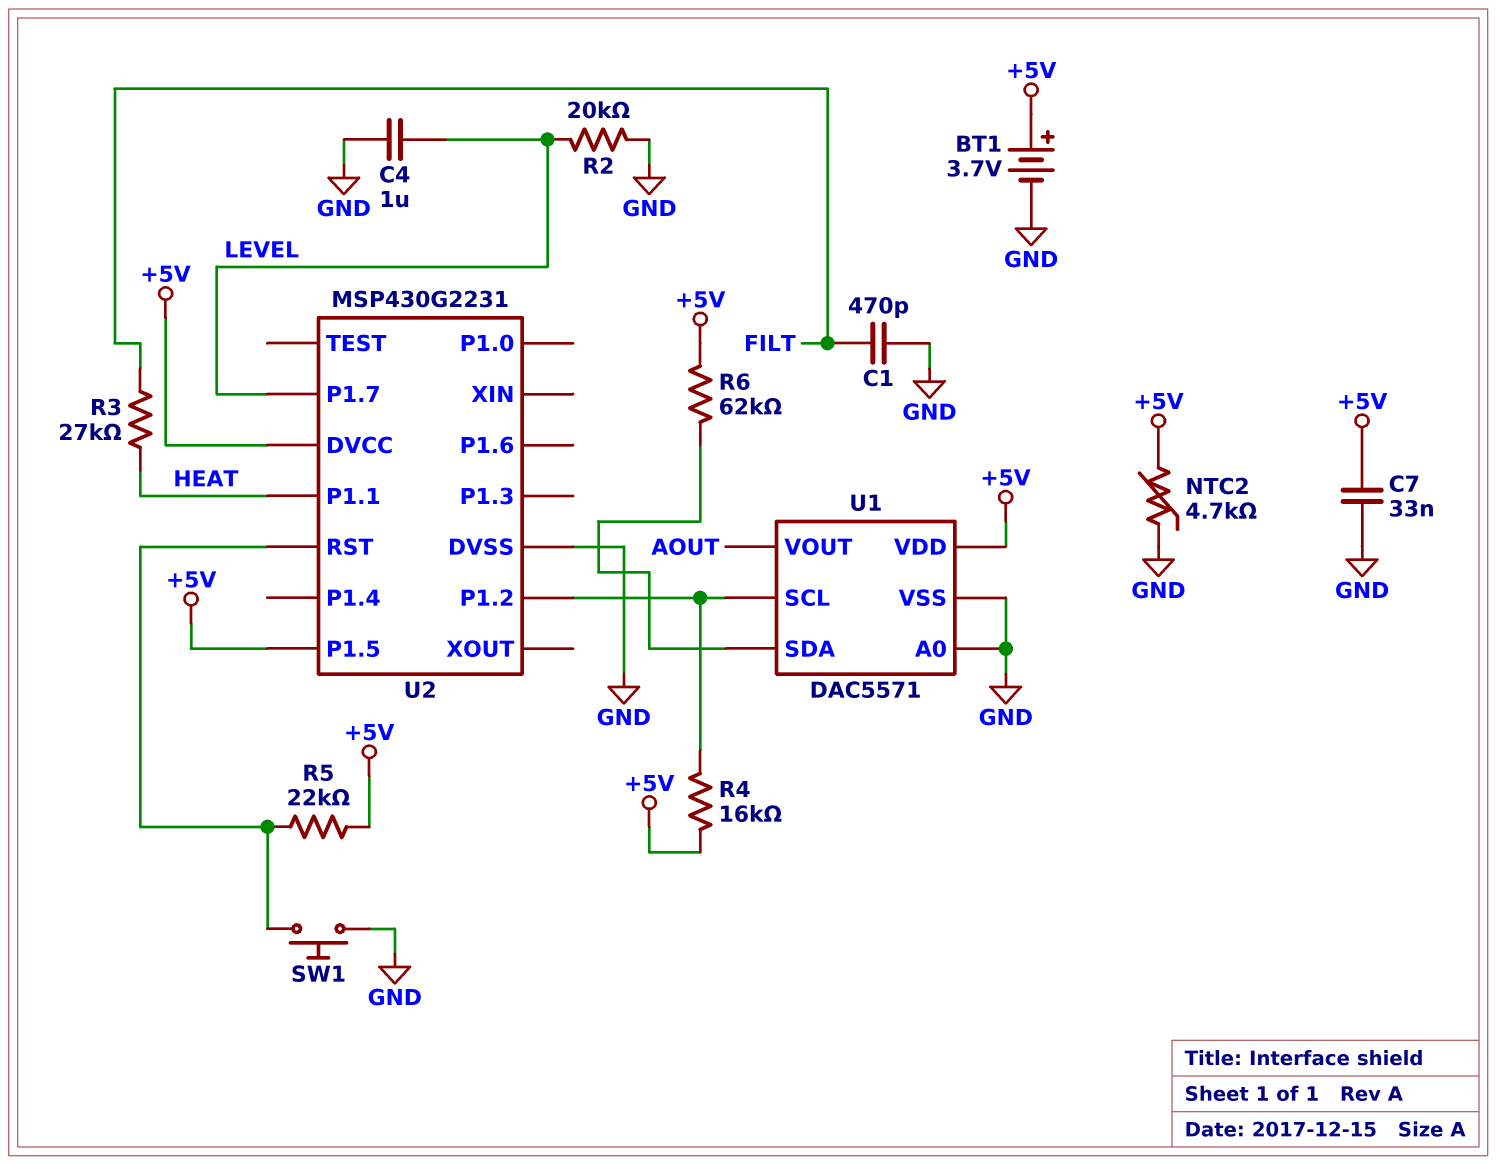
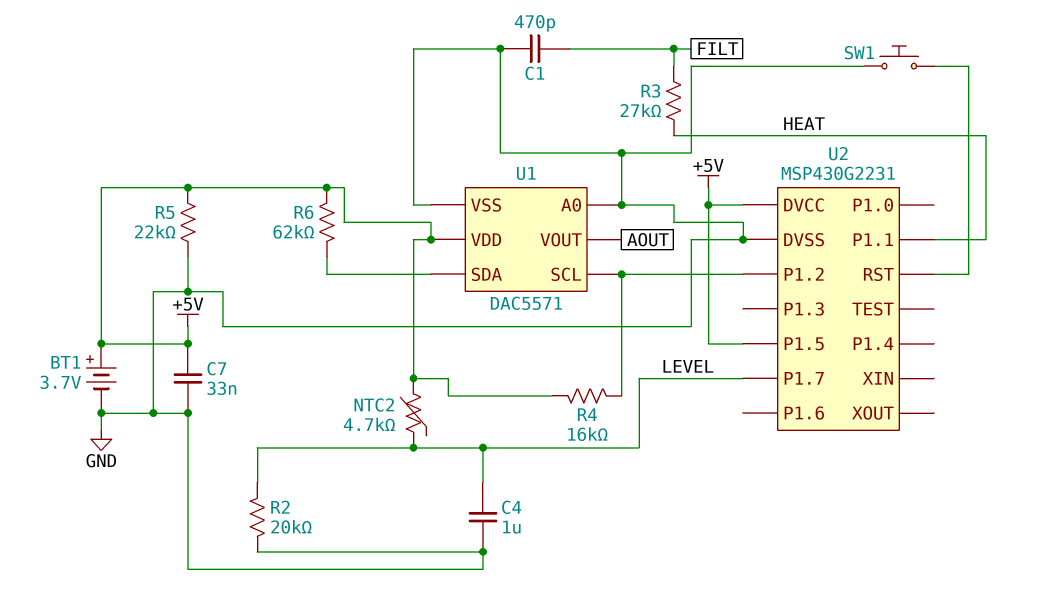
NTC2: 4.7k (+5V, GND) -> 4.7k (+5V, LEVEL)
R5: 22k (+5V, U2/RST) -> 22k (+5V, GND)

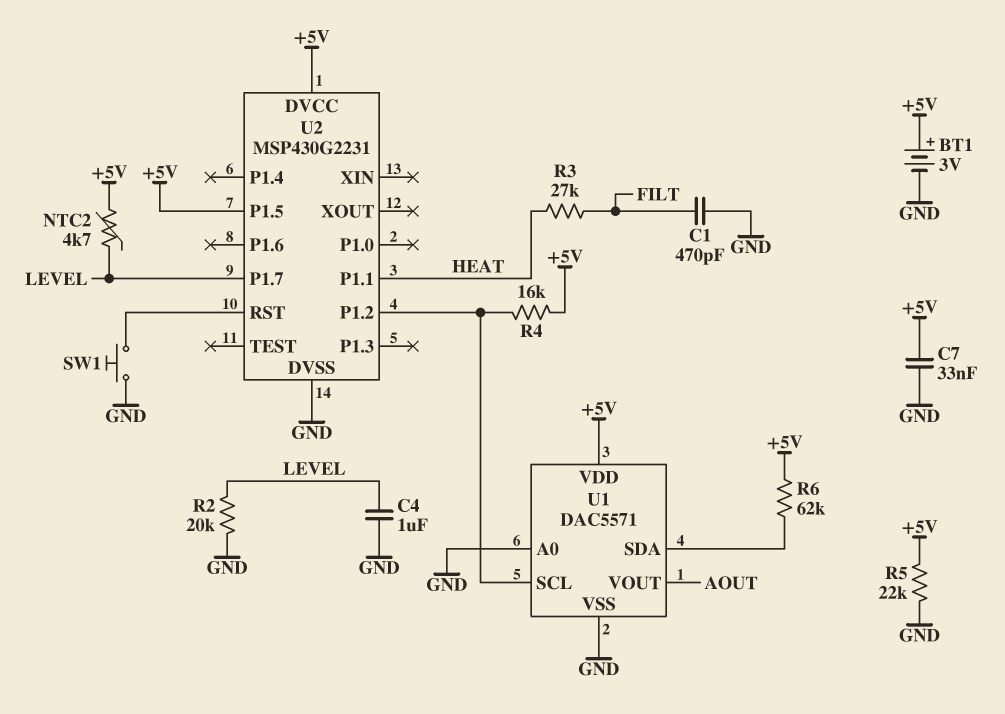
BT1: 3.7V (plus +5V, minus GND) -> 3V (plus +5V, minus GND)

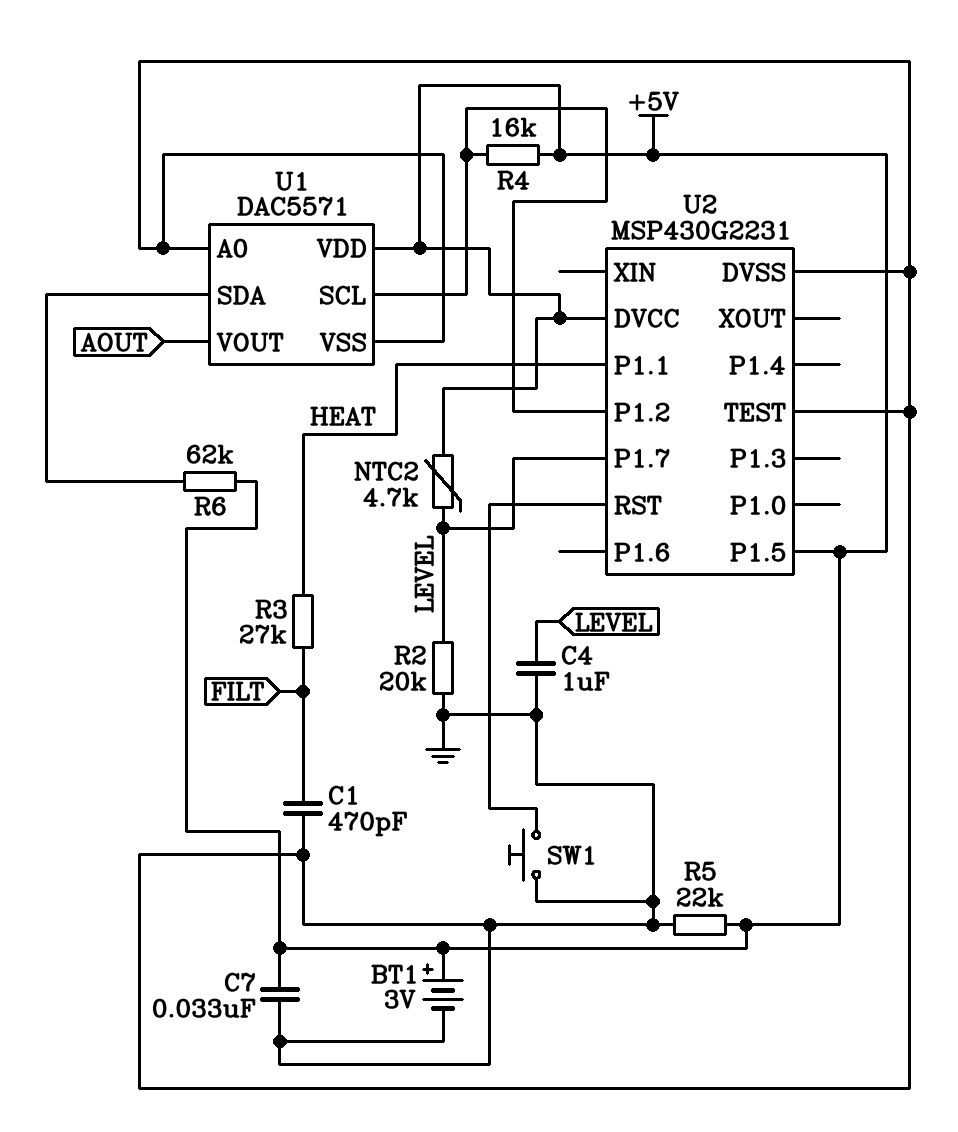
U2 pin TEST: none -> GND

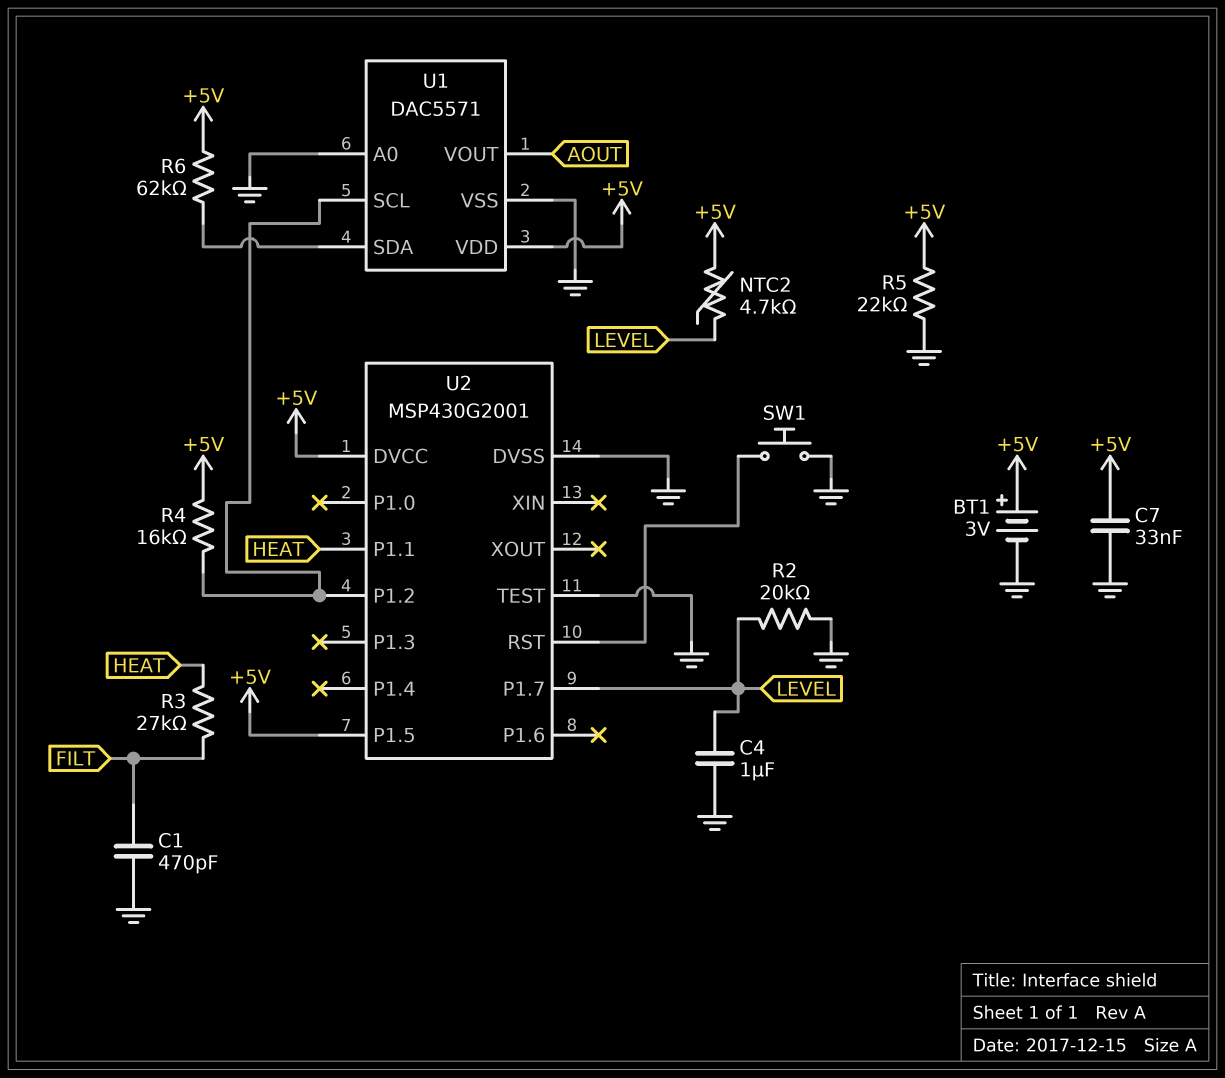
U2: MSP430G2231 -> MSP430G2001

